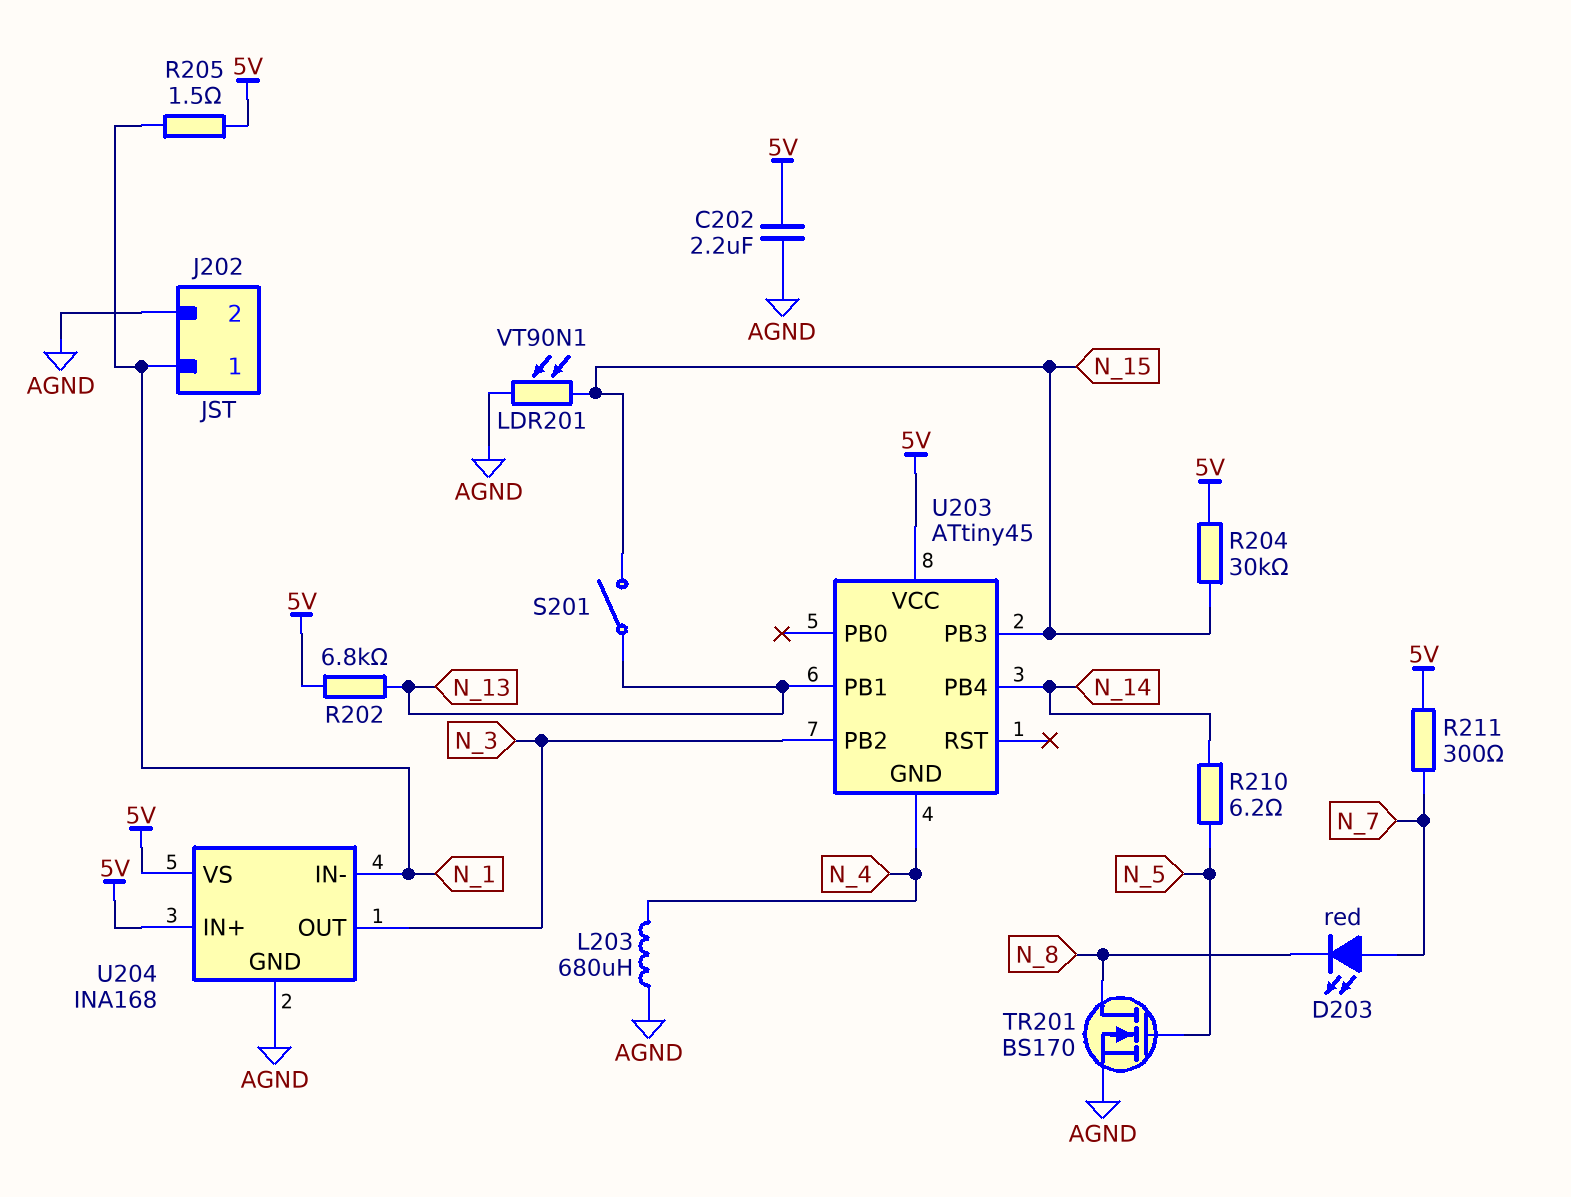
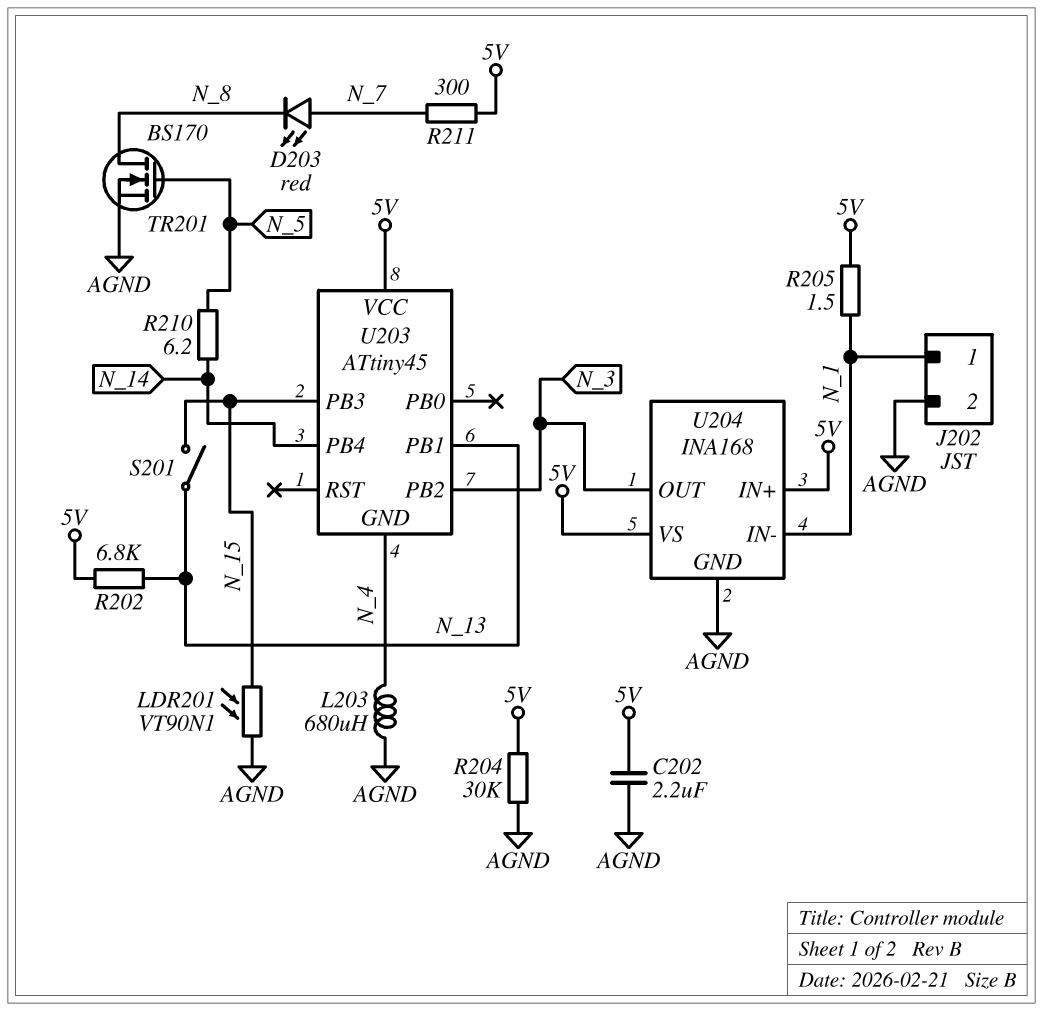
R204: 30k (5V, N_15) -> 30k (5V, AGND)

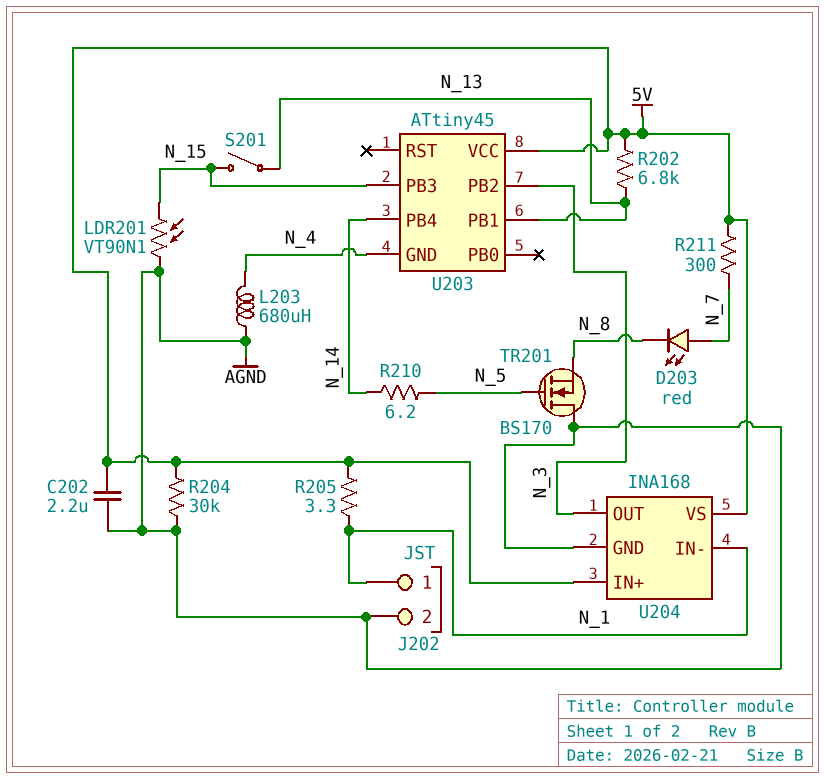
R205: 1.5 (5V, N_1) -> 3.3 (5V, N_1)
TR201: NMOS BS170 (G N_5, D N_8, S AGND) -> NMOS BS170 (G N_5, D AGND, S N_8)

